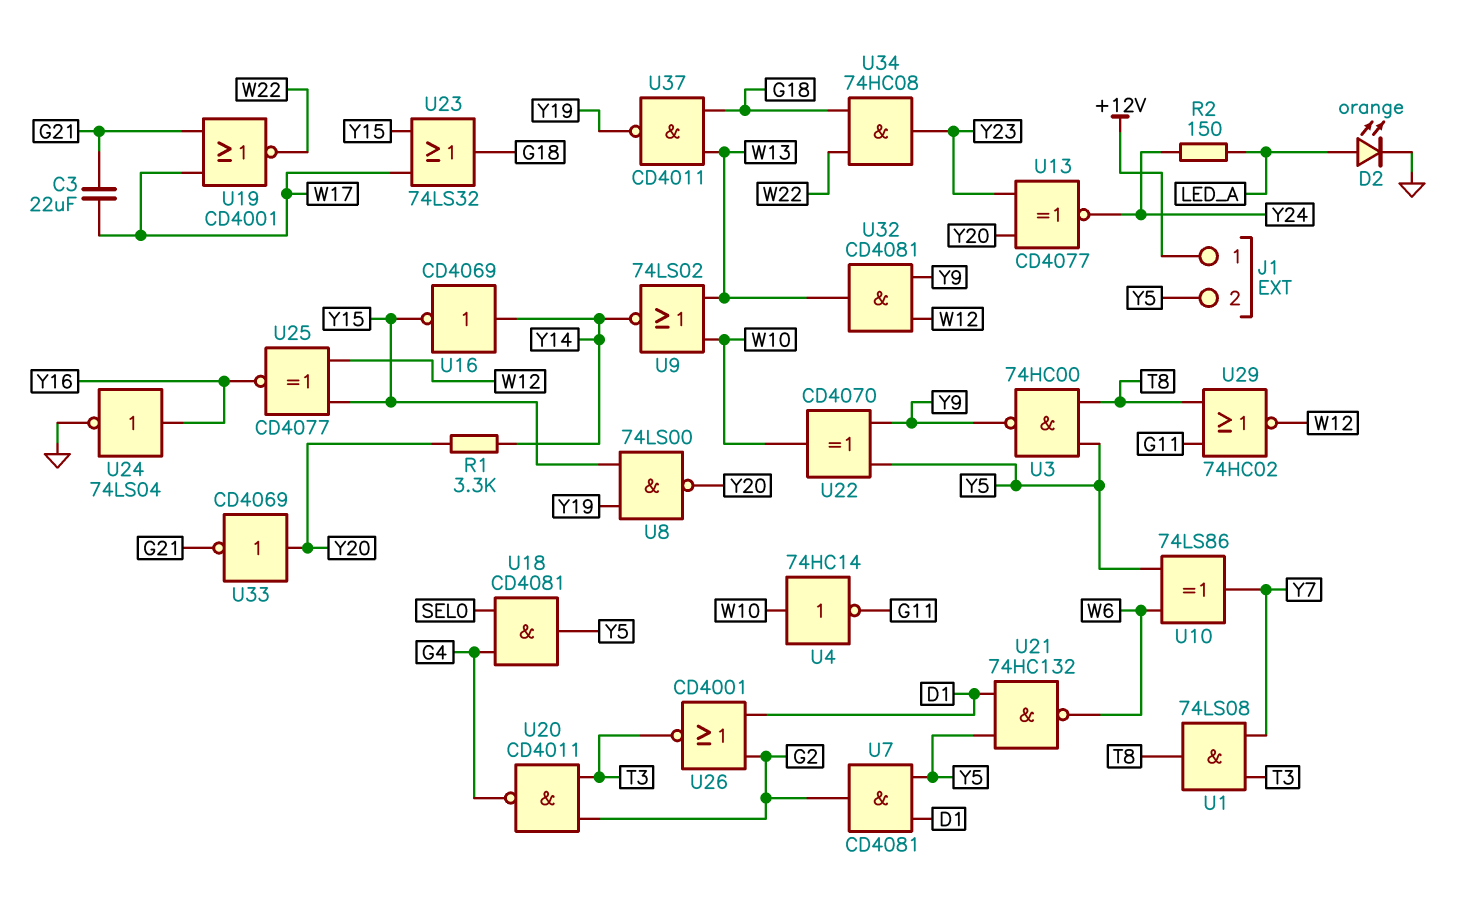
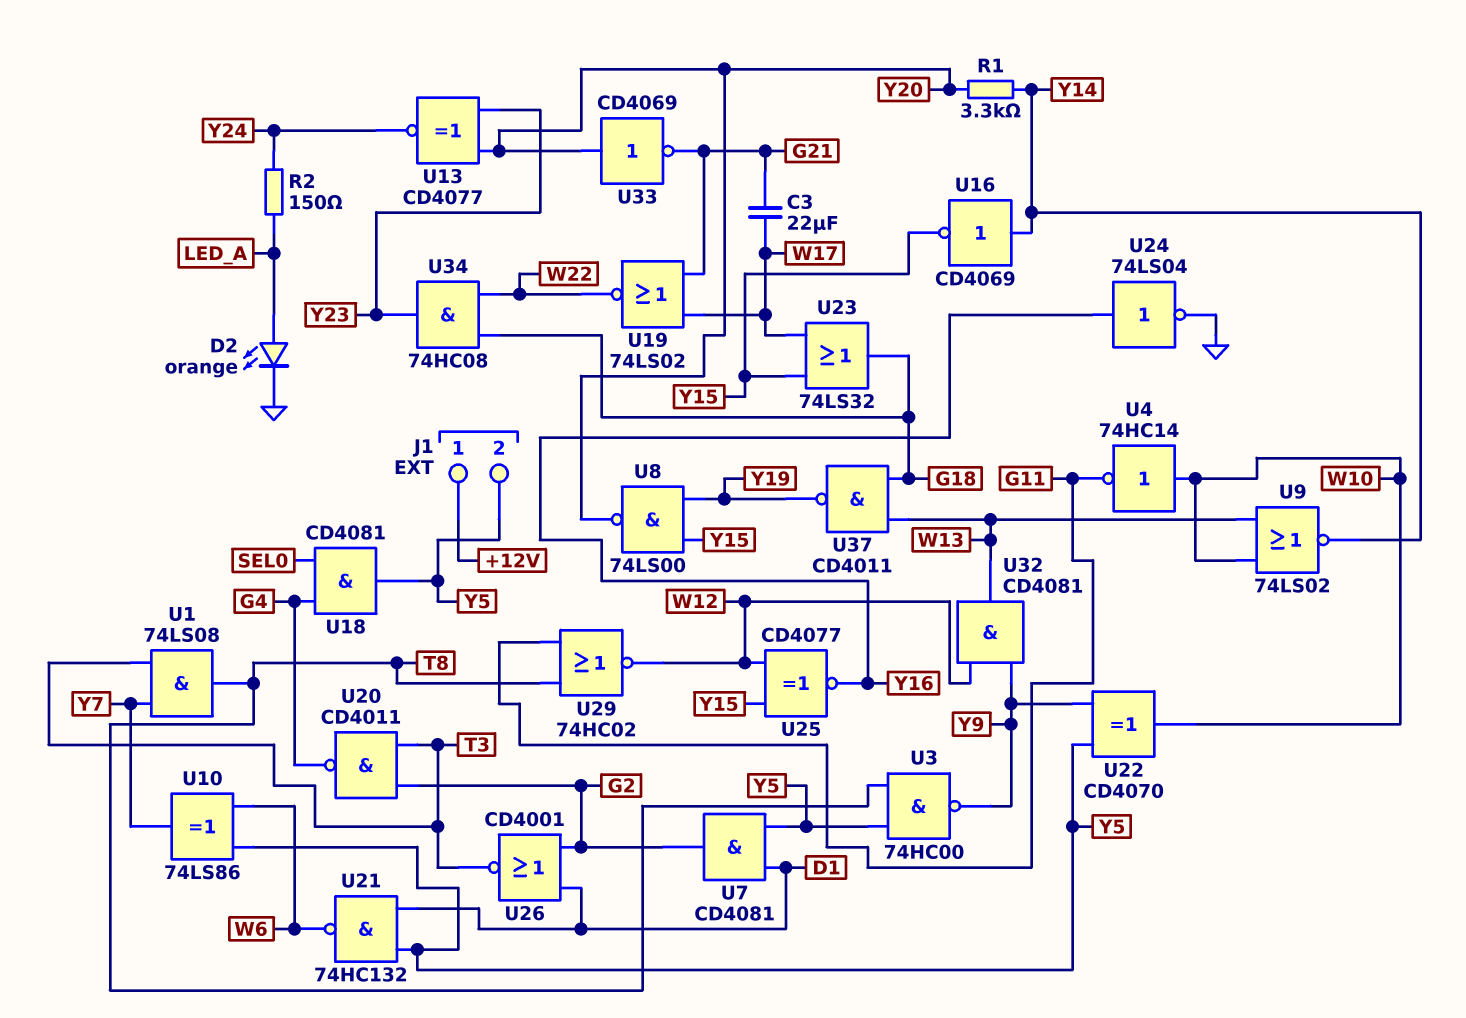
U19: NOR CD4001 (in G21, in W17, out W22) -> NOR 74LS02 (in G21, in W17, out W22)

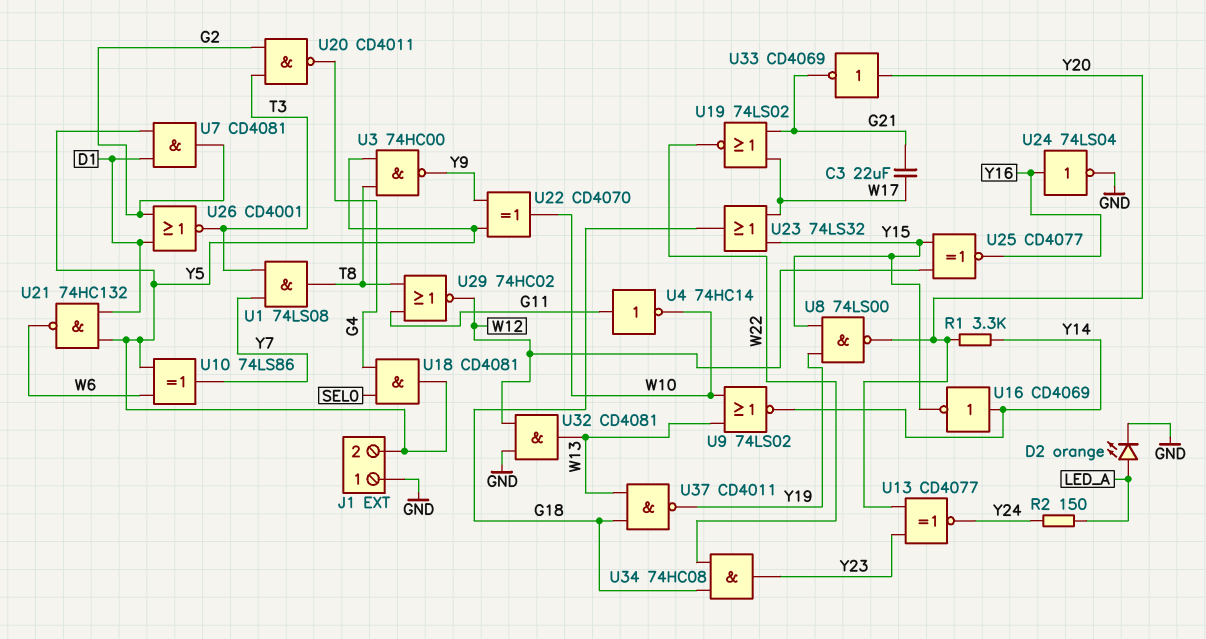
J1 pin 1: +12V -> GND
U4: NOT 74HC14 (in W10, out G11) -> NOT 74HC14 (in G11, out W10)
U32: AND CD4081 (in W12, in Y9, out W13) -> AND CD4081 (in GND, in W12, out W13)

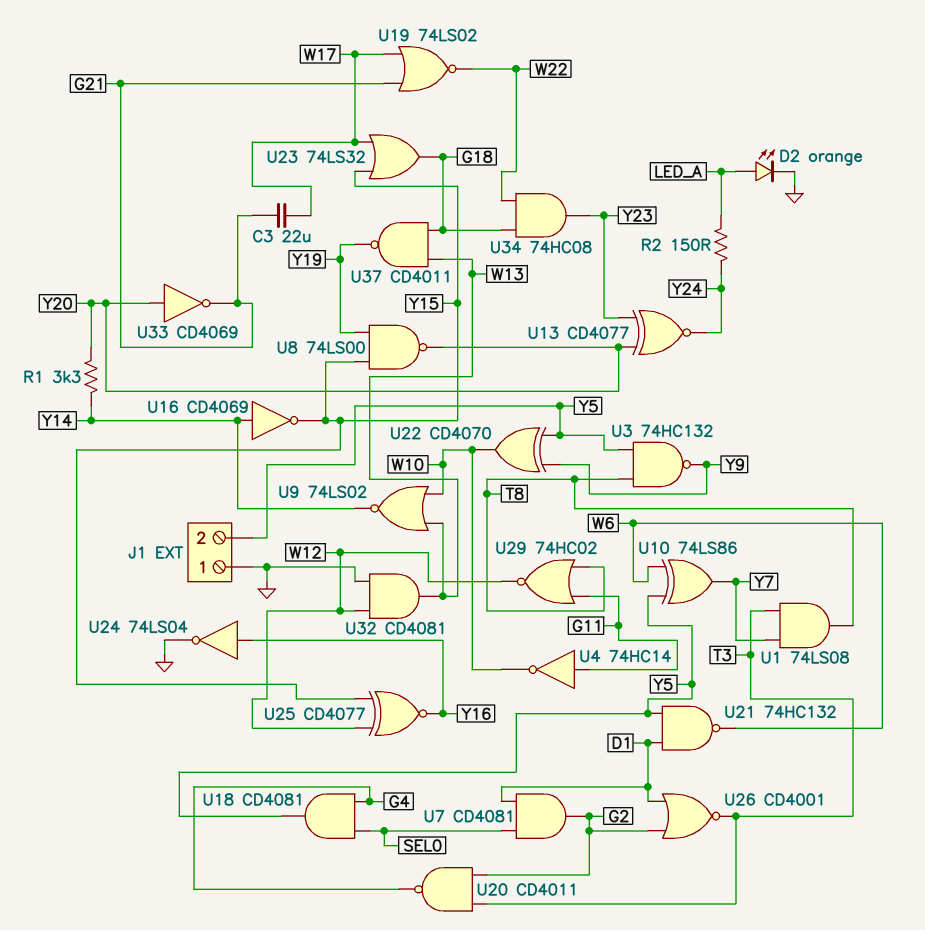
U3: NAND 74HC00 (in T8, in Y5, out Y9) -> NAND 74HC132 (in T8, in Y5, out Y9)
U7: AND CD4081 (in D1, in Y5, out G2) -> AND CD4081 (in D1, in SEL0, out G2)

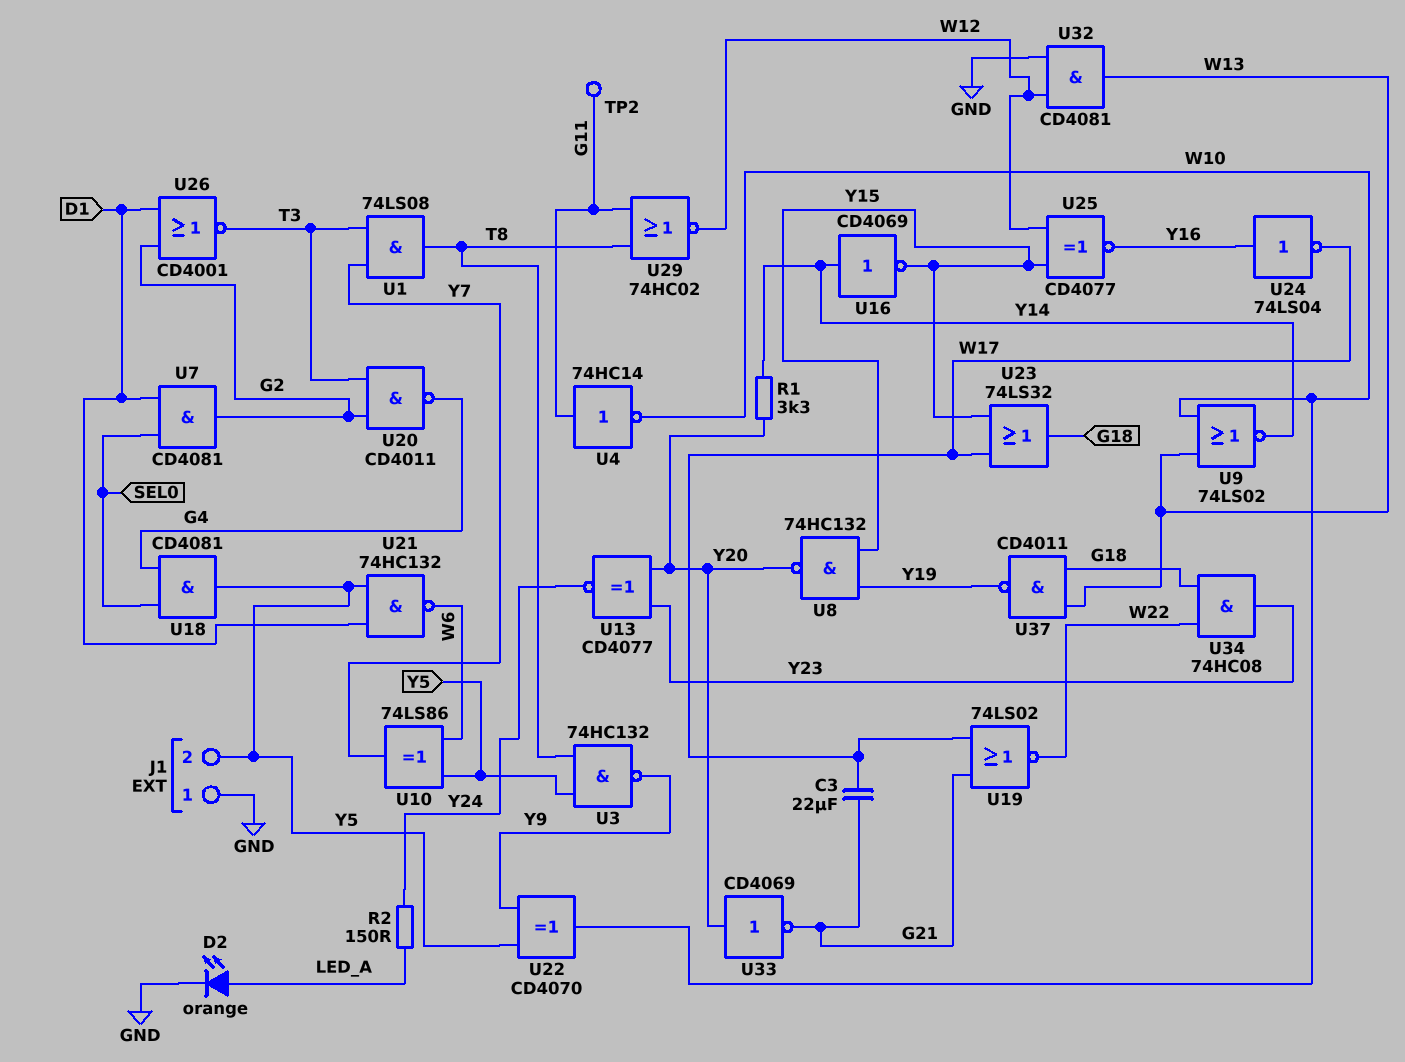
TP2: none -> test point (G11)
U8: NAND 74LS00 (in Y15, in Y19, out Y20) -> NAND 74HC132 (in Y15, in Y19, out Y20)
U24: NOT 74LS04 (in Y16, out GND) -> NOT 74LS04 (in Y16, out W17)

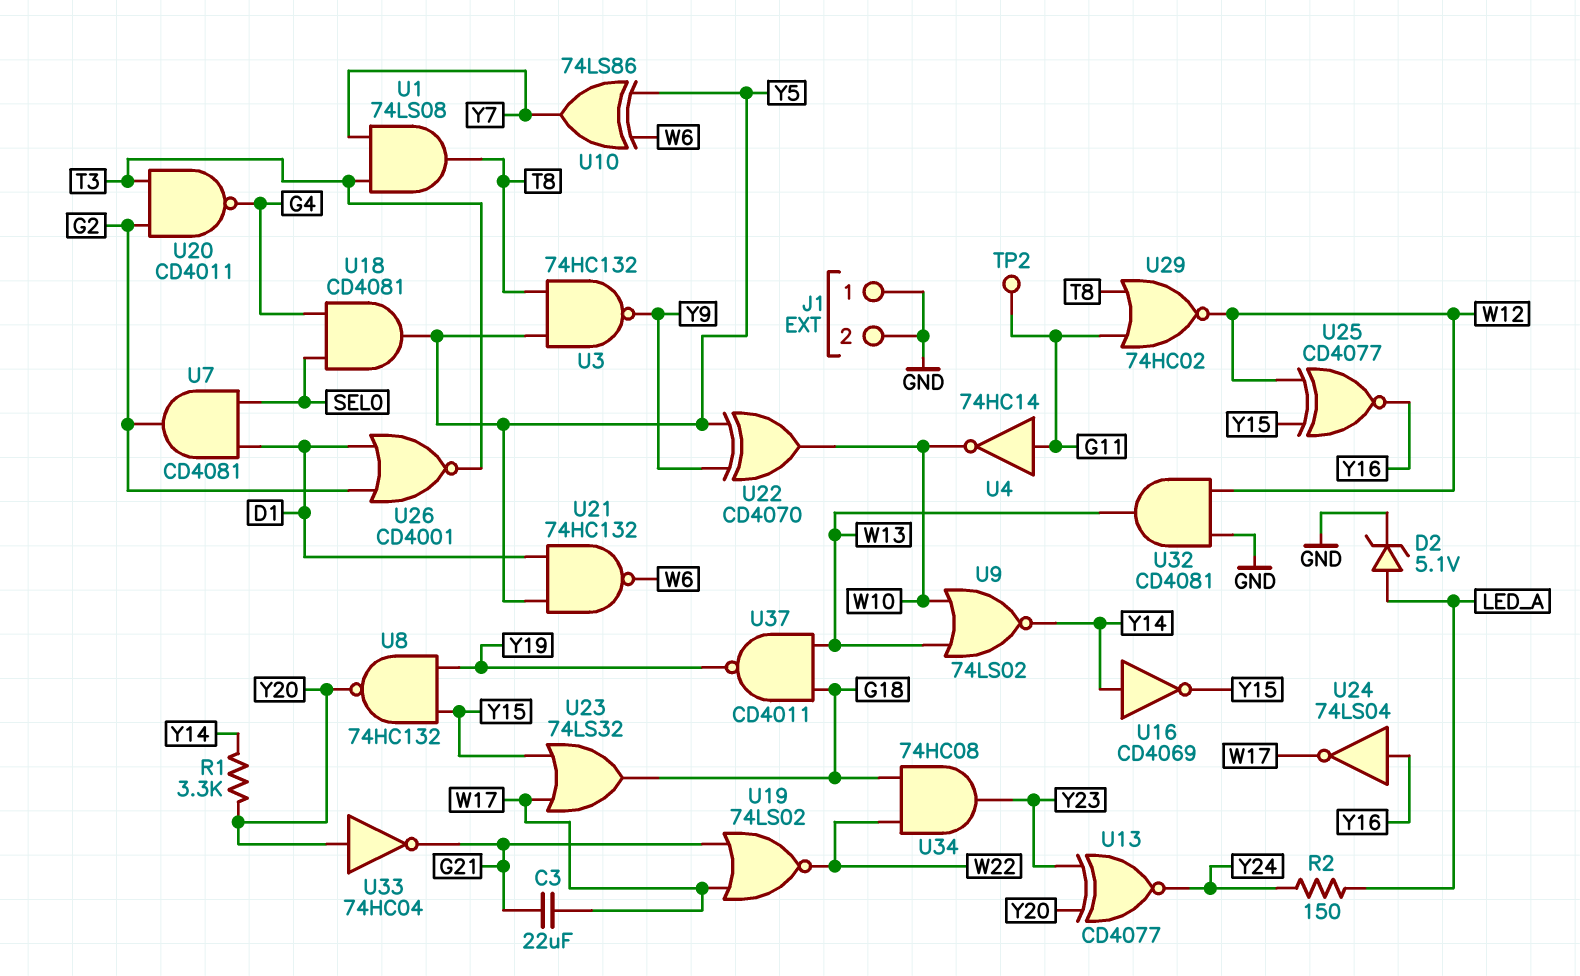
D2: LED orange (A LED_A, K GND) -> zener 5.1V (A LED_A, K GND)
J1 pin 2: Y5 -> GND
U33: NOT CD4069 (in Y20, out G21) -> NOT 74HC04 (in Y20, out G21)

